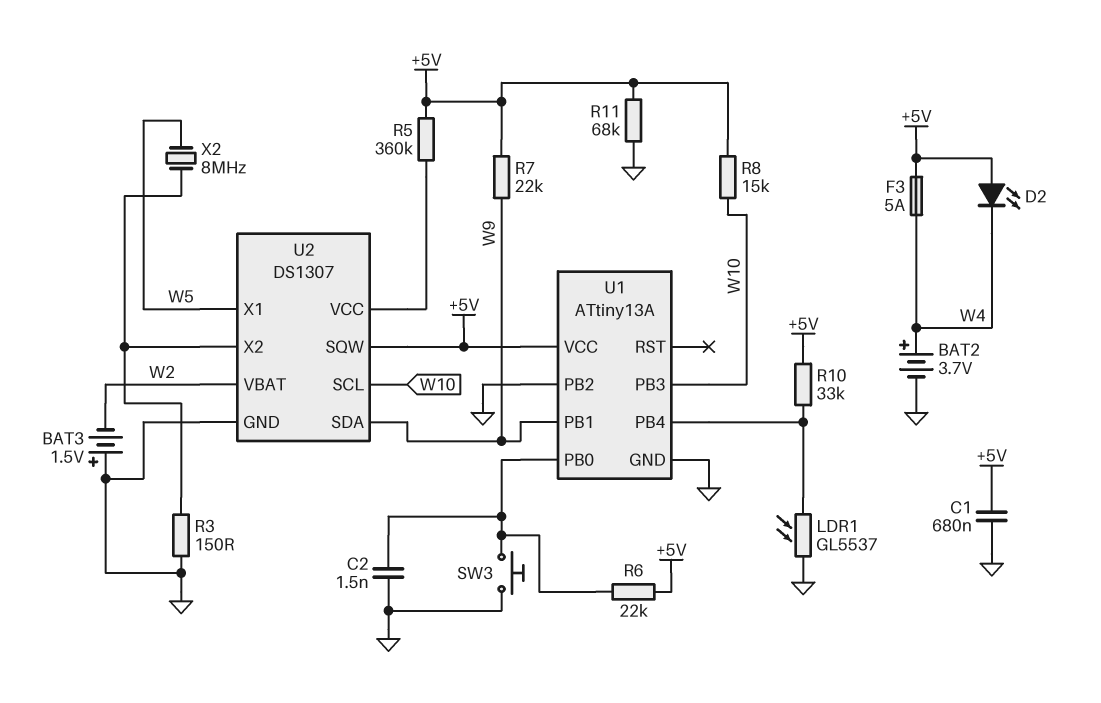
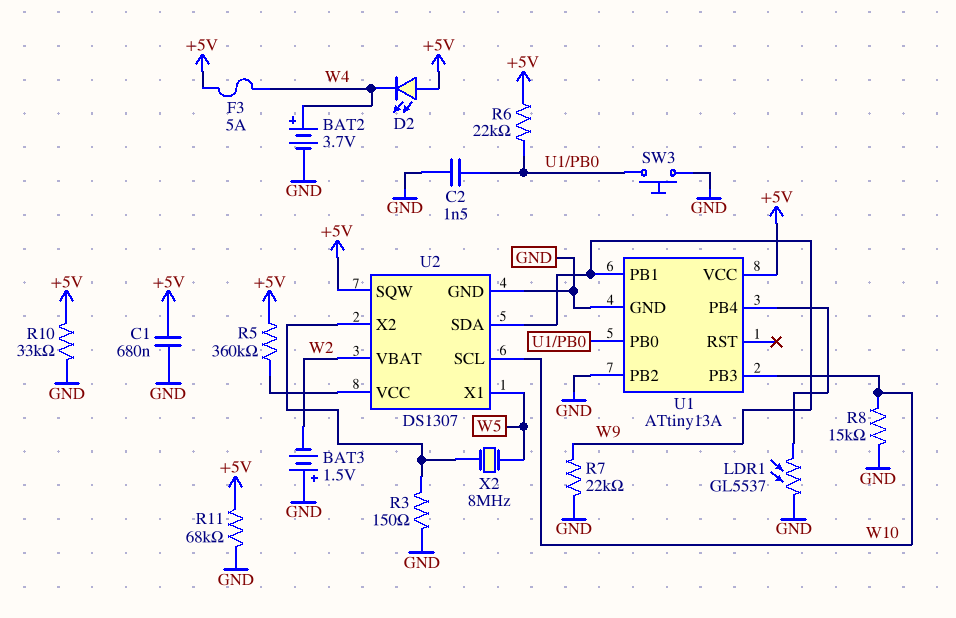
R7: 22k (+5V, W9) -> 22k (GND, W9)
R8: 15k (+5V, W10) -> 15k (GND, W10)
R10: 33k (+5V, U1/PB4) -> 33k (+5V, GND)

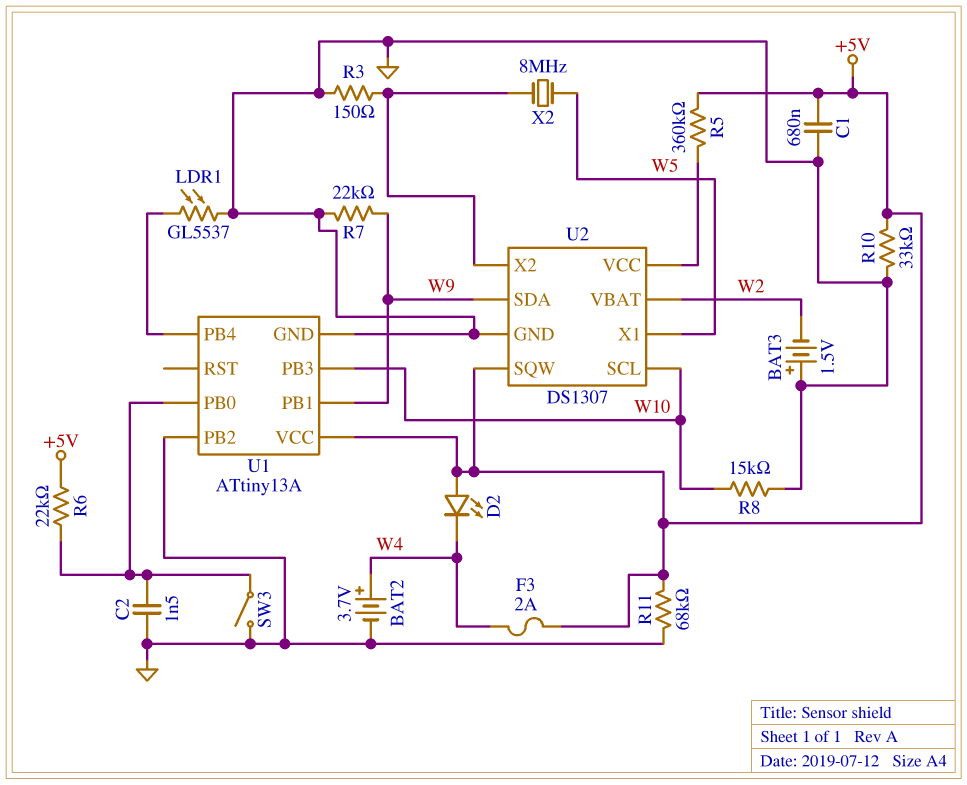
F3: 5A (+5V, W4) -> 2A (+5V, W4)
SW3: button (GND, U1/PB0) -> switch (GND, U1/PB0)

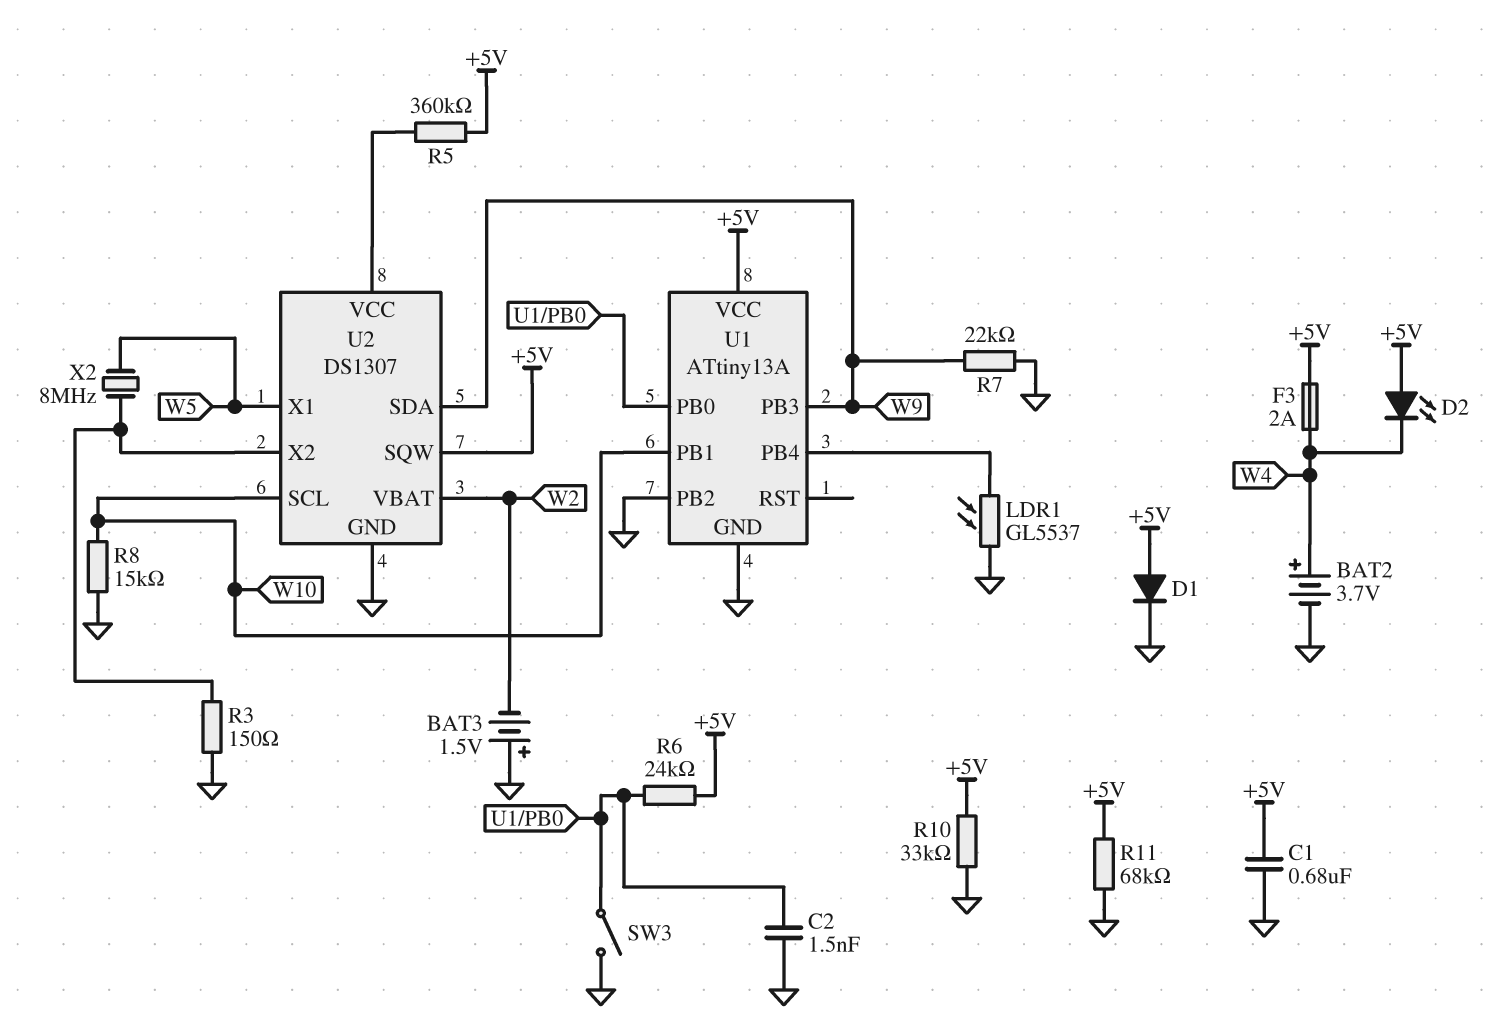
D1: none -> diode (A +5V, K GND)
R6: 22k (+5V, U1/PB0) -> 24k (+5V, U1/PB0)
U1 pin PB1: W9 -> W10
U1 pin PB3: W10 -> W9

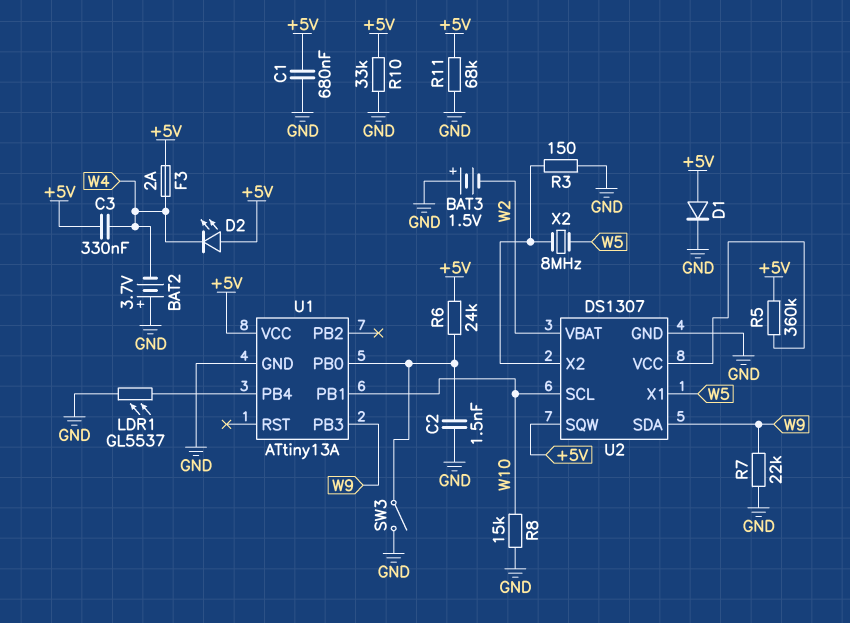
BAT2: 3.7V (plus W4, minus GND) -> 3.7V (plus GND, minus W4)
C3: none -> 330nF (+5V, W4)
U1 pin PB2: GND -> none

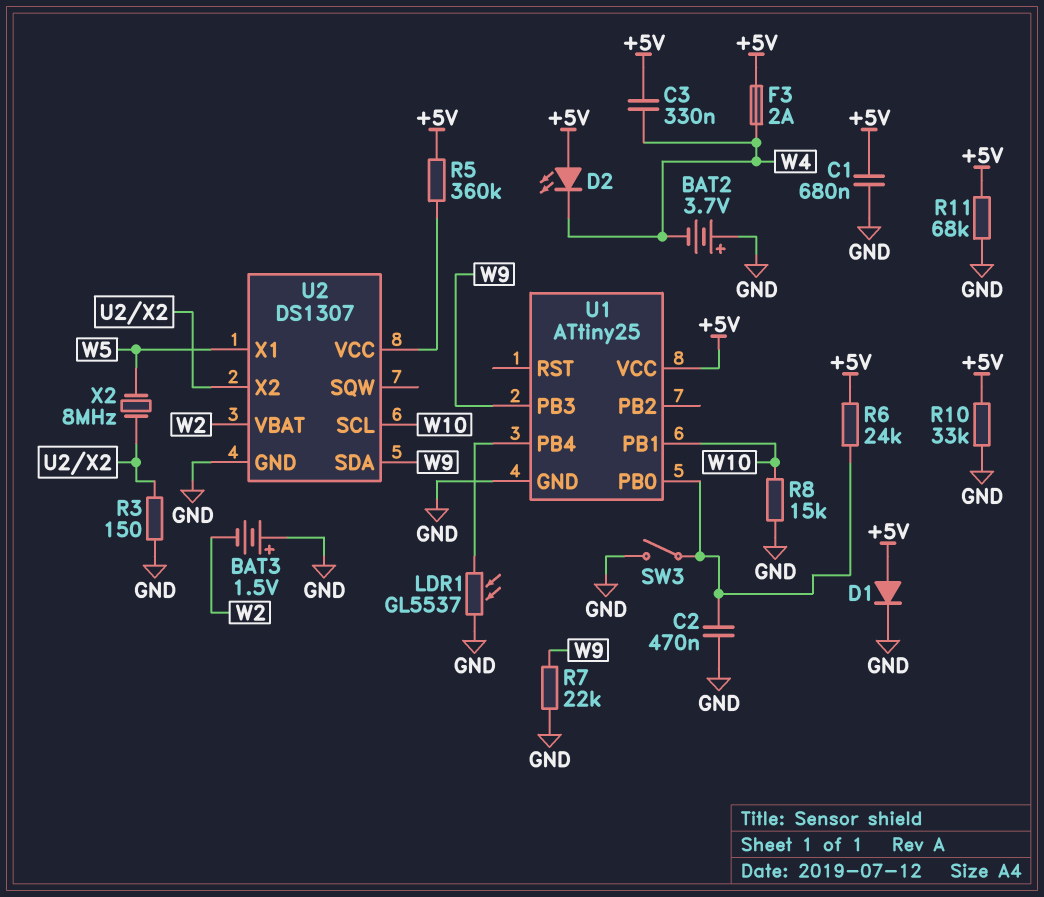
C2: 1.5nF (GND, U1/PB0) -> 470nF (GND, U1/PB0)
U1: ATtiny13A -> ATtiny25
U2 pin SQW: +5V -> none

